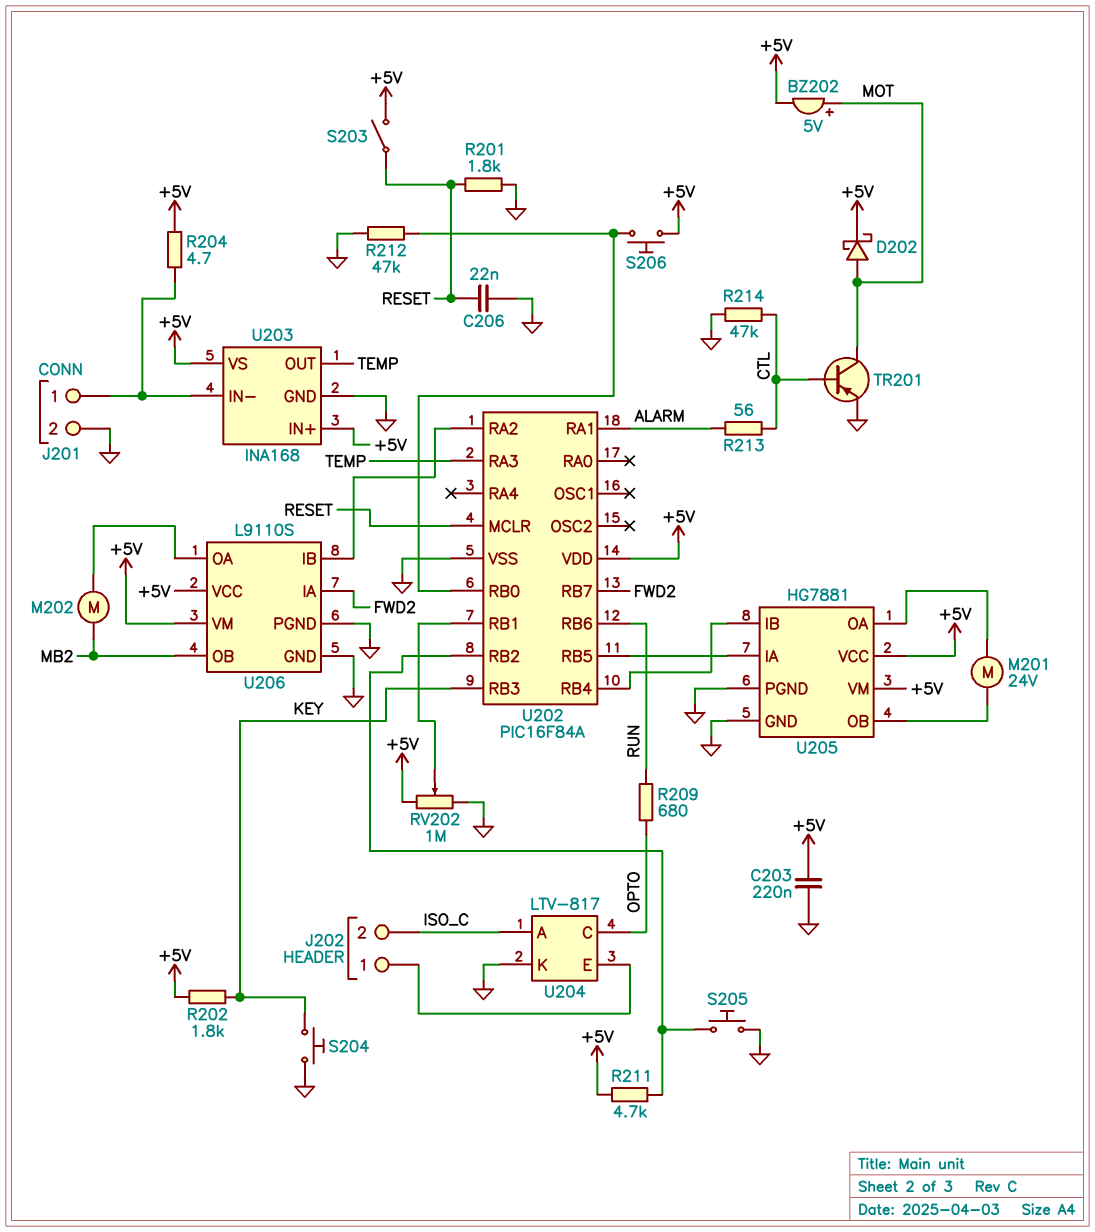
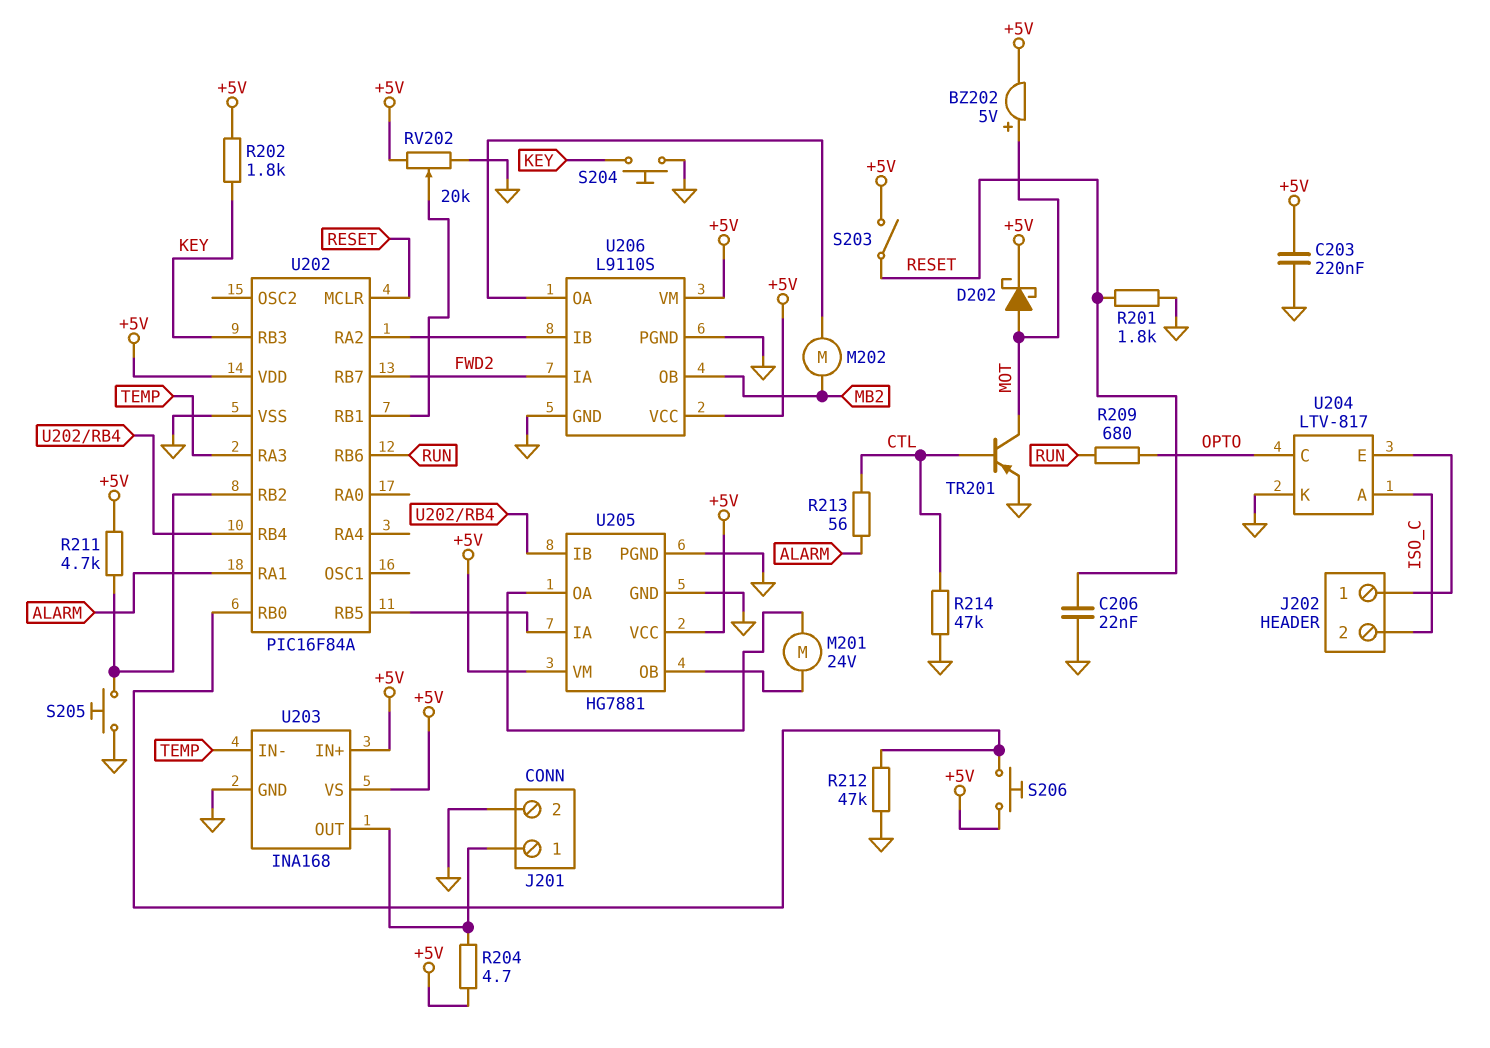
RV202: 1M (+5V, GND, wiper U202/RB1) -> 20k (+5V, GND, wiper U202/RB1)
U203 pin IN-: J201/1 -> TEMP
U203 pin OUT: TEMP -> J201/1

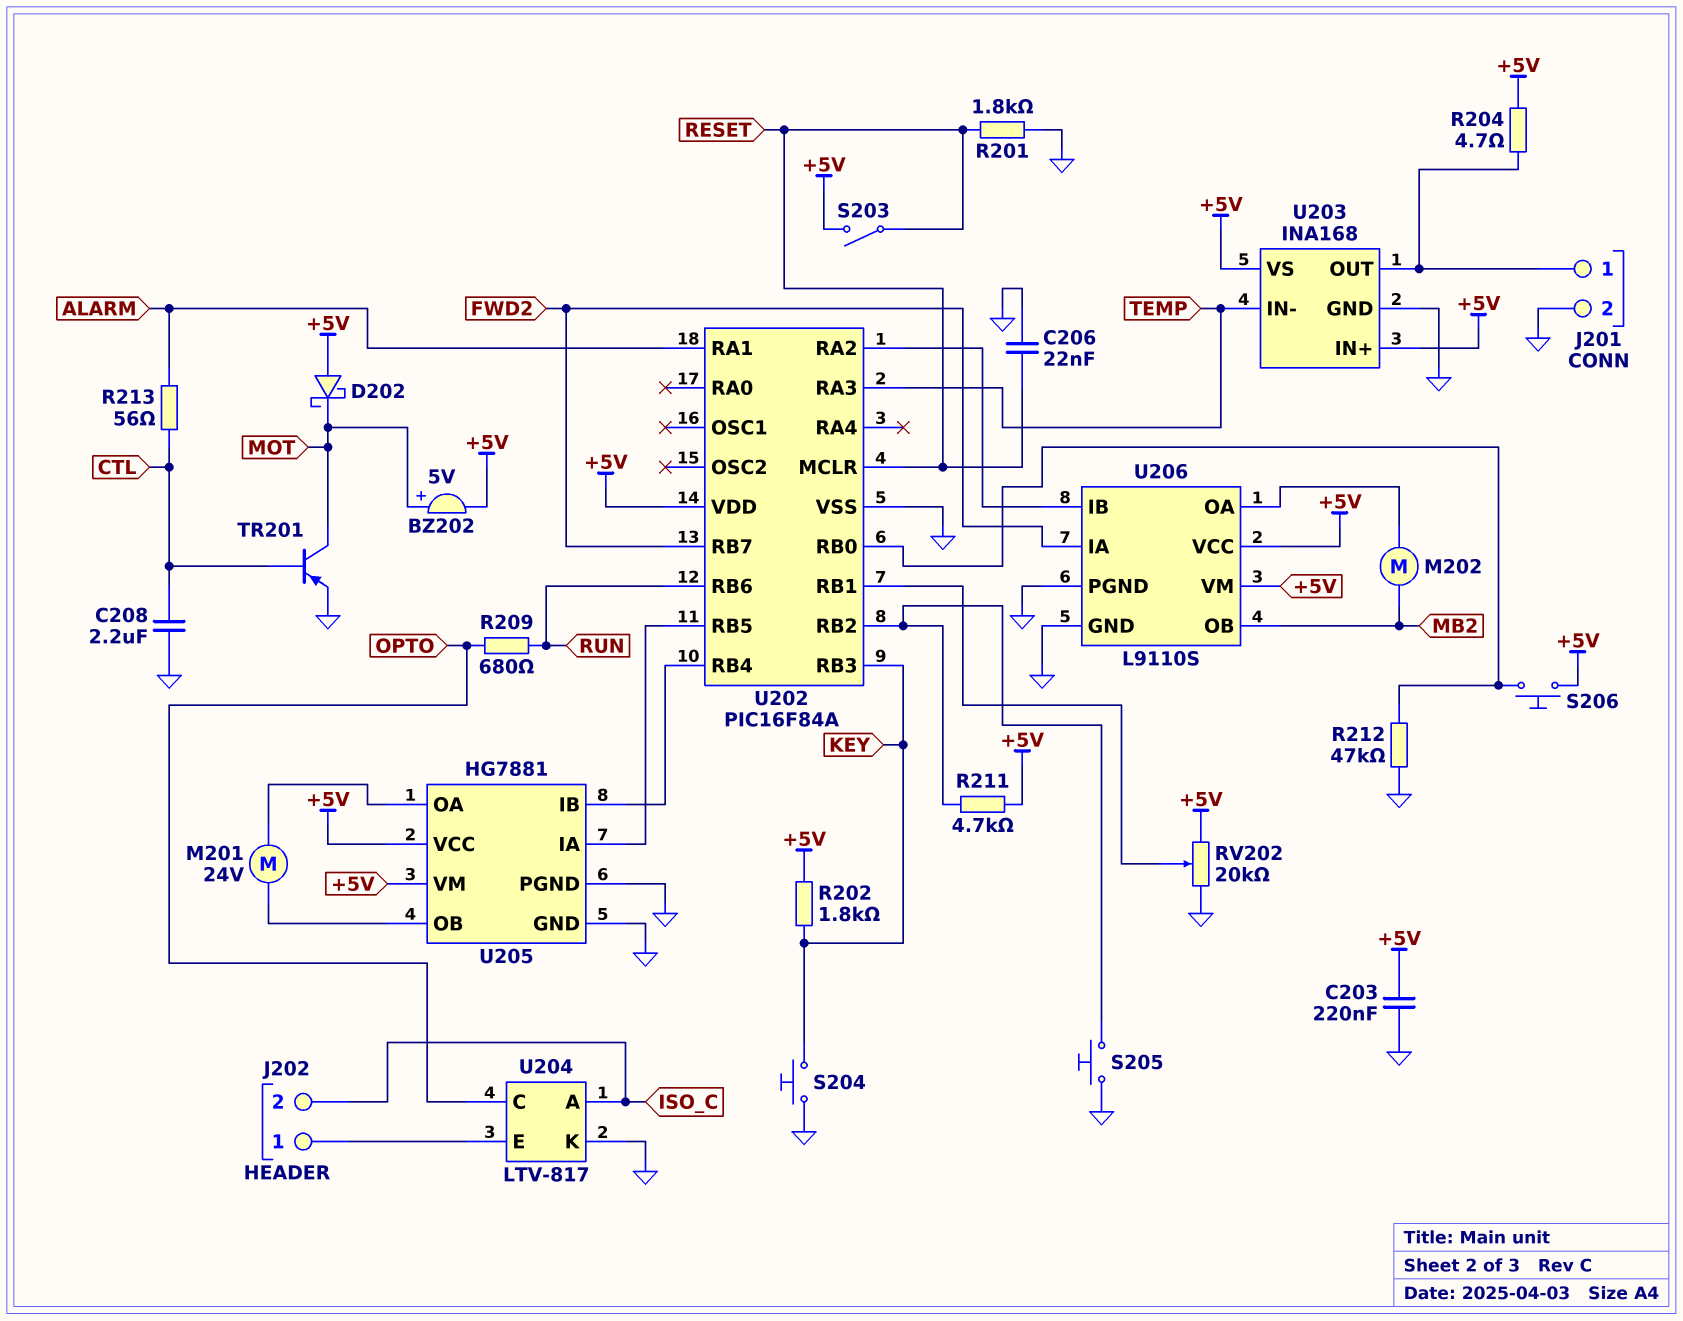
C208: none -> 2.2uF (CTL, GND)
D202: schottky (A MOT, K +5V) -> schottky (A +5V, K MOT)
R214: 47k (CTL, GND) -> none

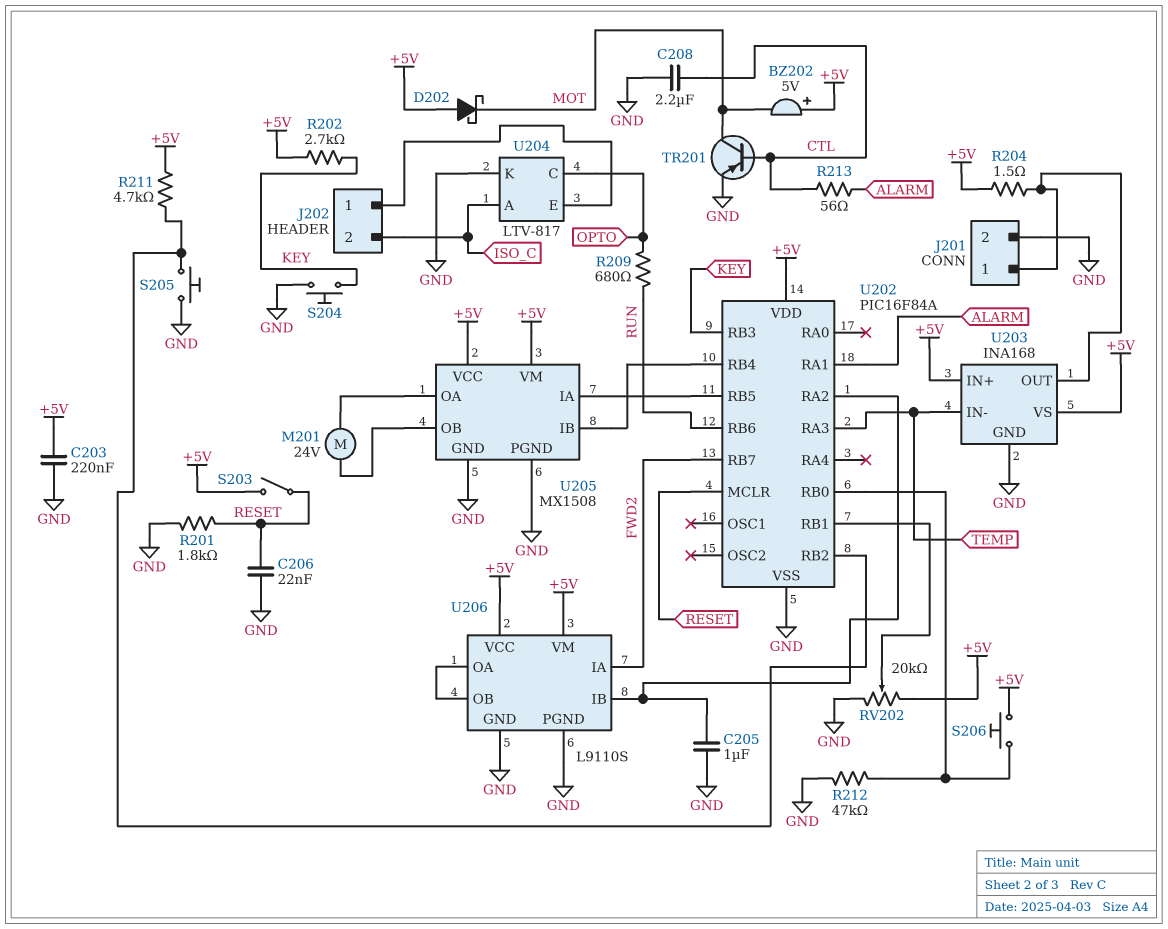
BZ202: buzzer 5V (plus MOT, minus +5V) -> buzzer 5V (plus +5V, minus MOT)
C205: none -> 1uF (GND, U202/RA2)
M202: motor (MB2, U206/OA) -> none
R202: 1.8k (+5V, KEY) -> 2.7k (+5V, KEY)
R204: 4.7 (+5V, J201/1) -> 1.5 (+5V, J201/1)
U205: HG7881 -> MX1508
U206 pin OB: MB2 -> U206/OA

